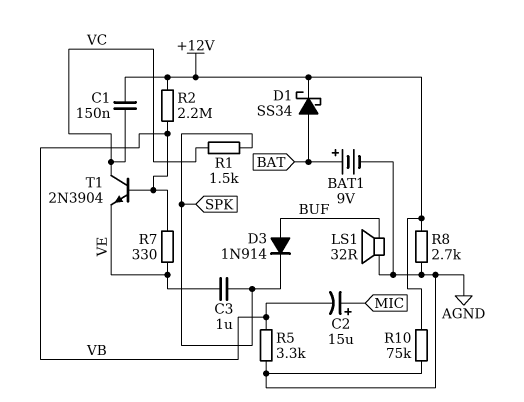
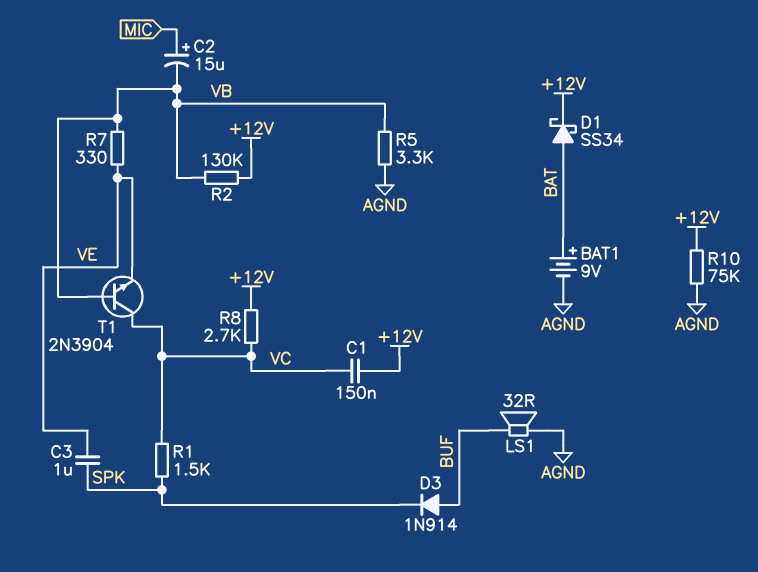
R2: 2.2M (+12V, VB) -> 130k (+12V, VB)
R8: 2.7k (+12V, AGND) -> 2.7k (+12V, VC)

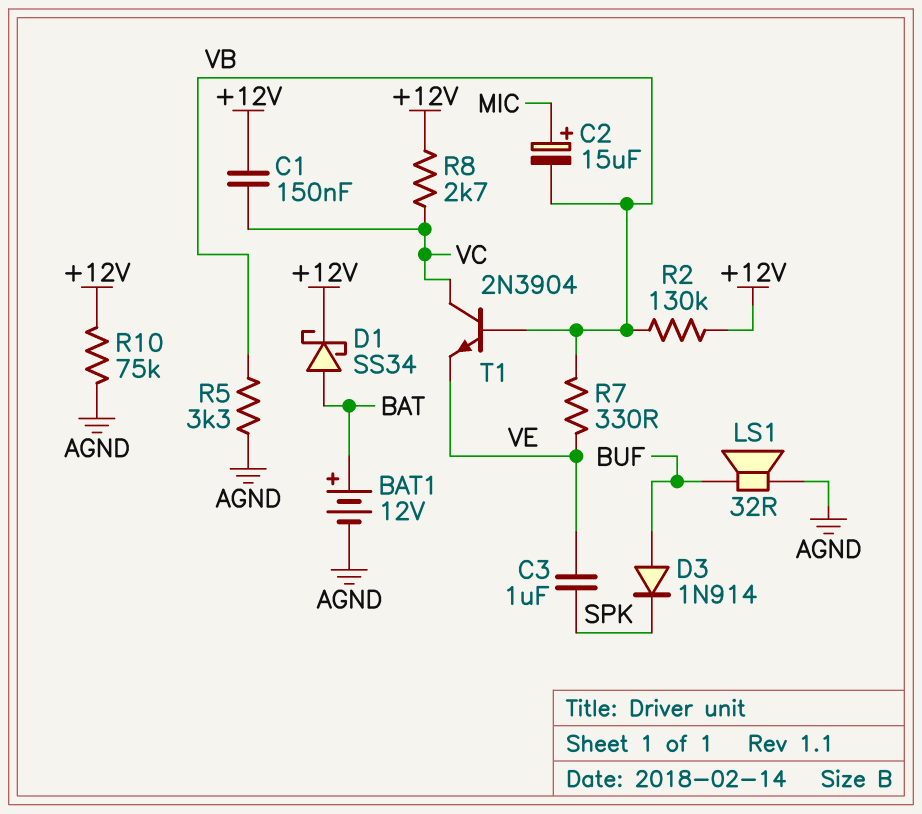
BAT1: 9V (plus BAT, minus AGND) -> 12V (plus BAT, minus AGND)
R1: 1.5k (SPK, VC) -> none

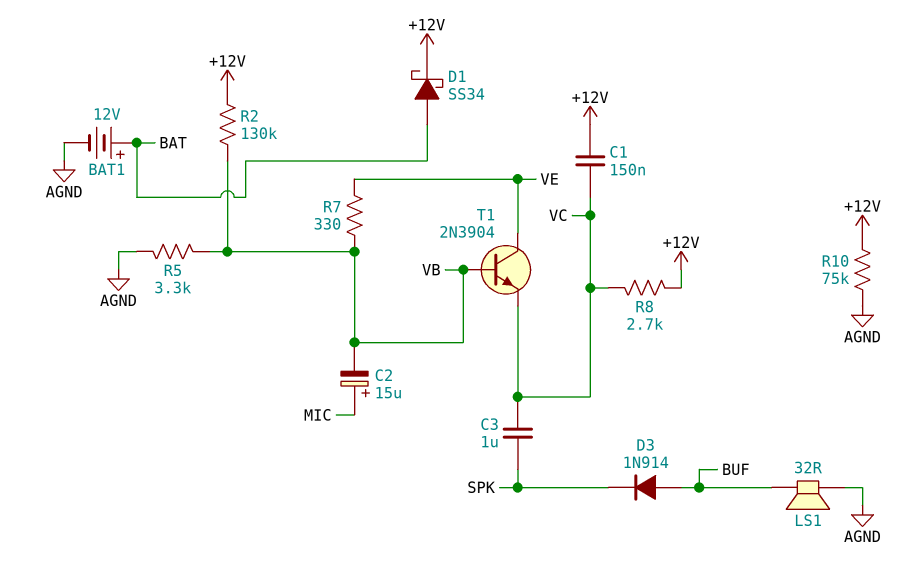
C3: 1uF (SPK, VE) -> 1uF (SPK, VC)
T1: NPN 2N3904 (B VB, C VC, E VE) -> NPN 2N3904 (B VB, C VE, E VC)

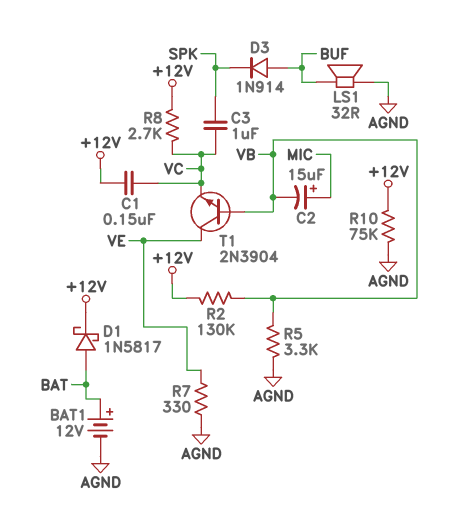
D1: schottky SS34 (A BAT, K +12V) -> schottky 1N5817 (A BAT, K +12V)
R7: 330 (VB, VE) -> 330 (AGND, VE)

